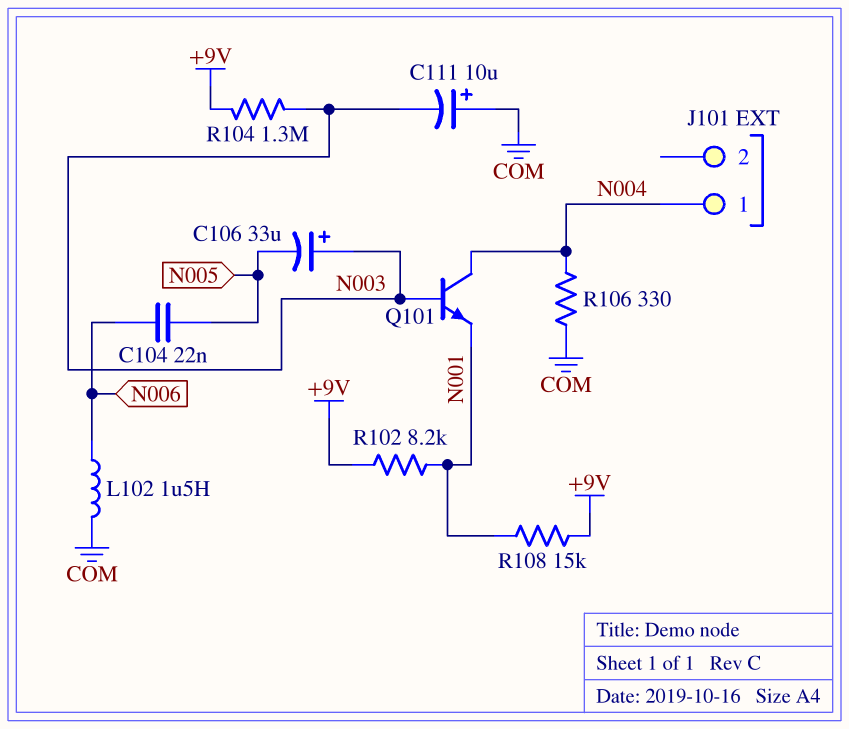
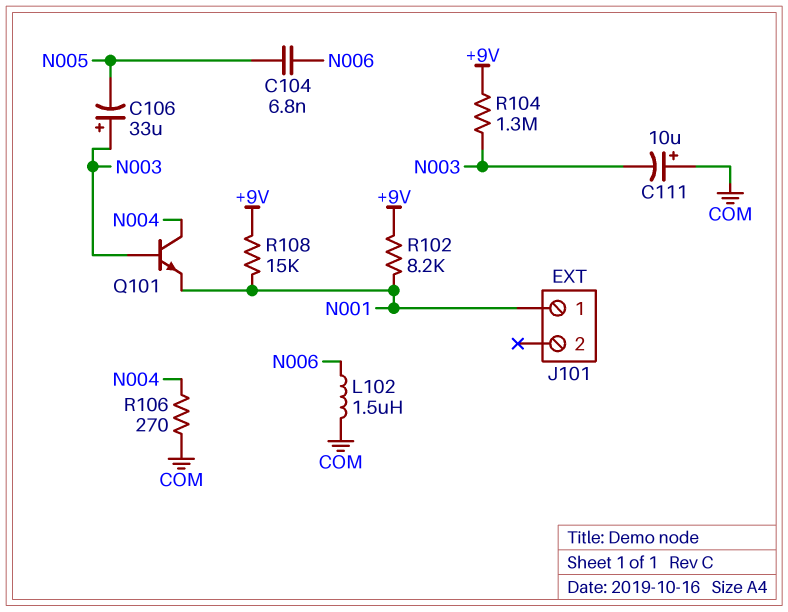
C104: 22nF (N005, N006) -> 6.8nF (N005, N006)
J101 pin 1: N004 -> N001
R106: 330 (COM, N004) -> 270 (COM, N004)

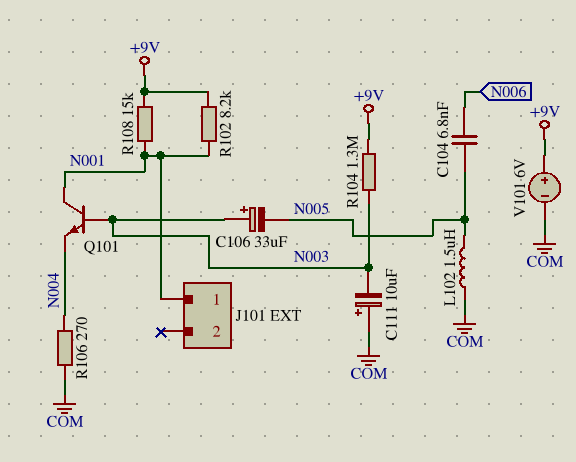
L102: 1.5uH (COM, N006) -> 1.5uH (COM, N005)
Q101: NPN (B N003, C N004, E N001) -> NPN (B N003, C N001, E N004)
V101: none -> 6V (plus +9V, minus COM)

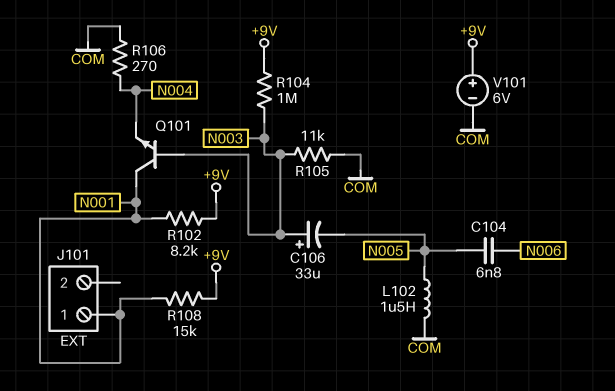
C111: 10uF (plus COM, minus N003) -> none
R104: 1.3M (+9V, N003) -> 1M (+9V, N003)
R105: none -> 11k (COM, N003)

